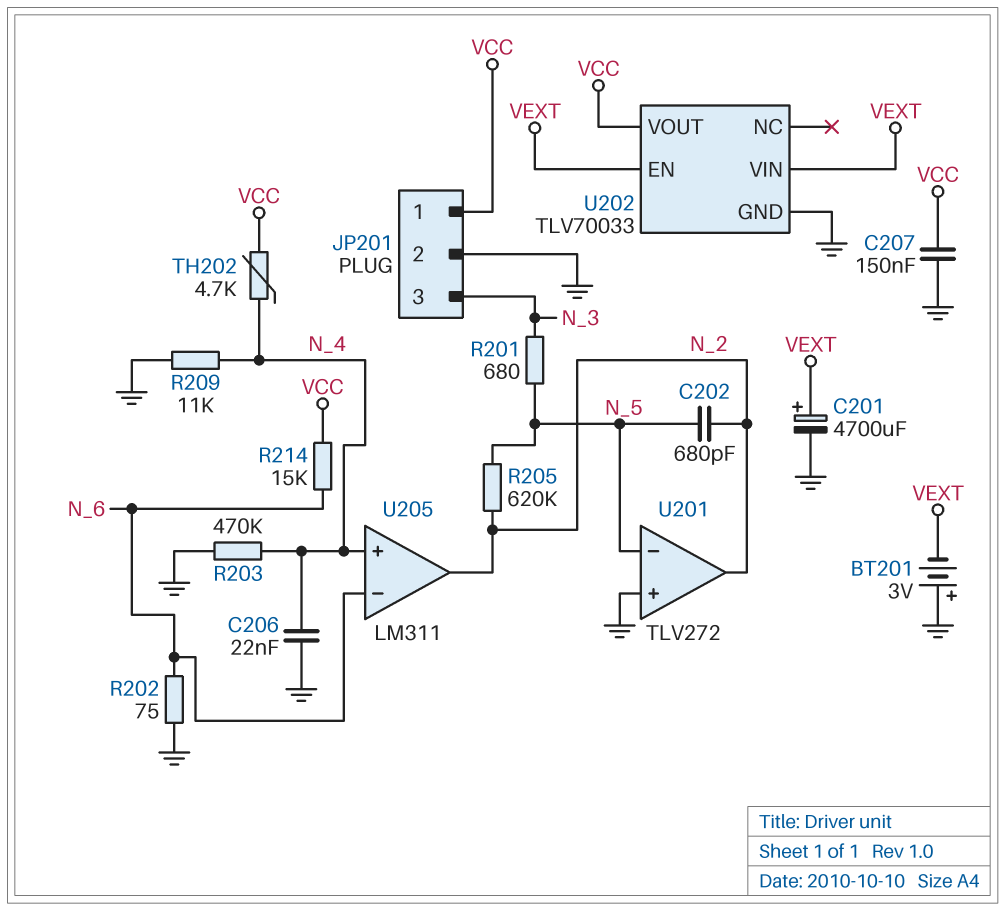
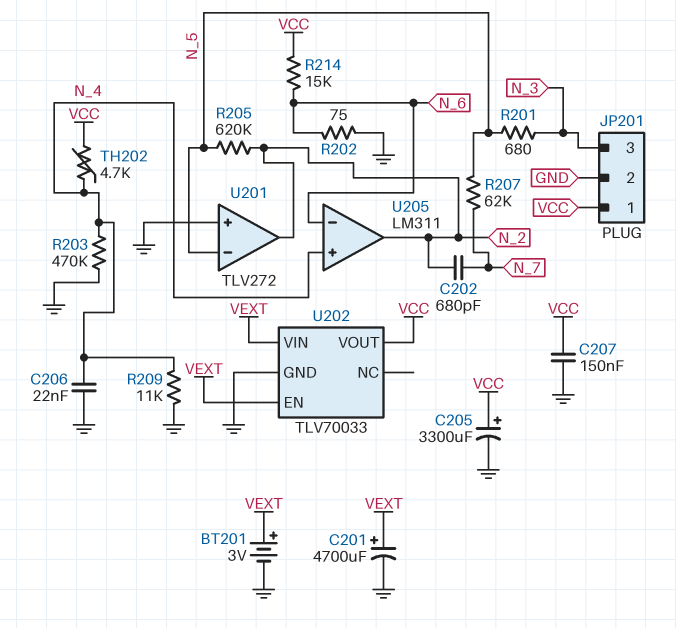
BT201: 3V (plus GND, minus VEXT) -> 3V (plus VEXT, minus GND)
C202: 680pF (N_2, N_5) -> 680pF (N_2, N_7)
C205: none -> 3300uF (plus VCC, minus GND)
R207: none -> 62k (N_5, N_7)

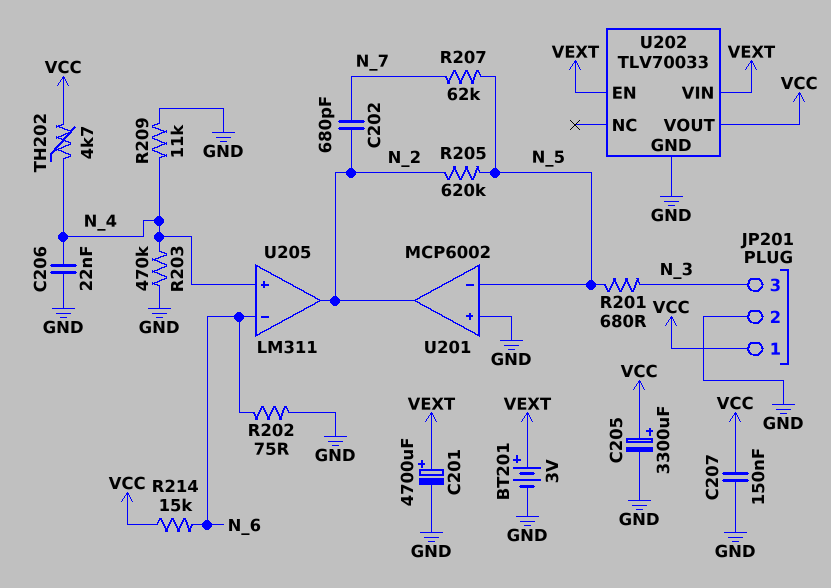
U201: TLV272 -> MCP6002

